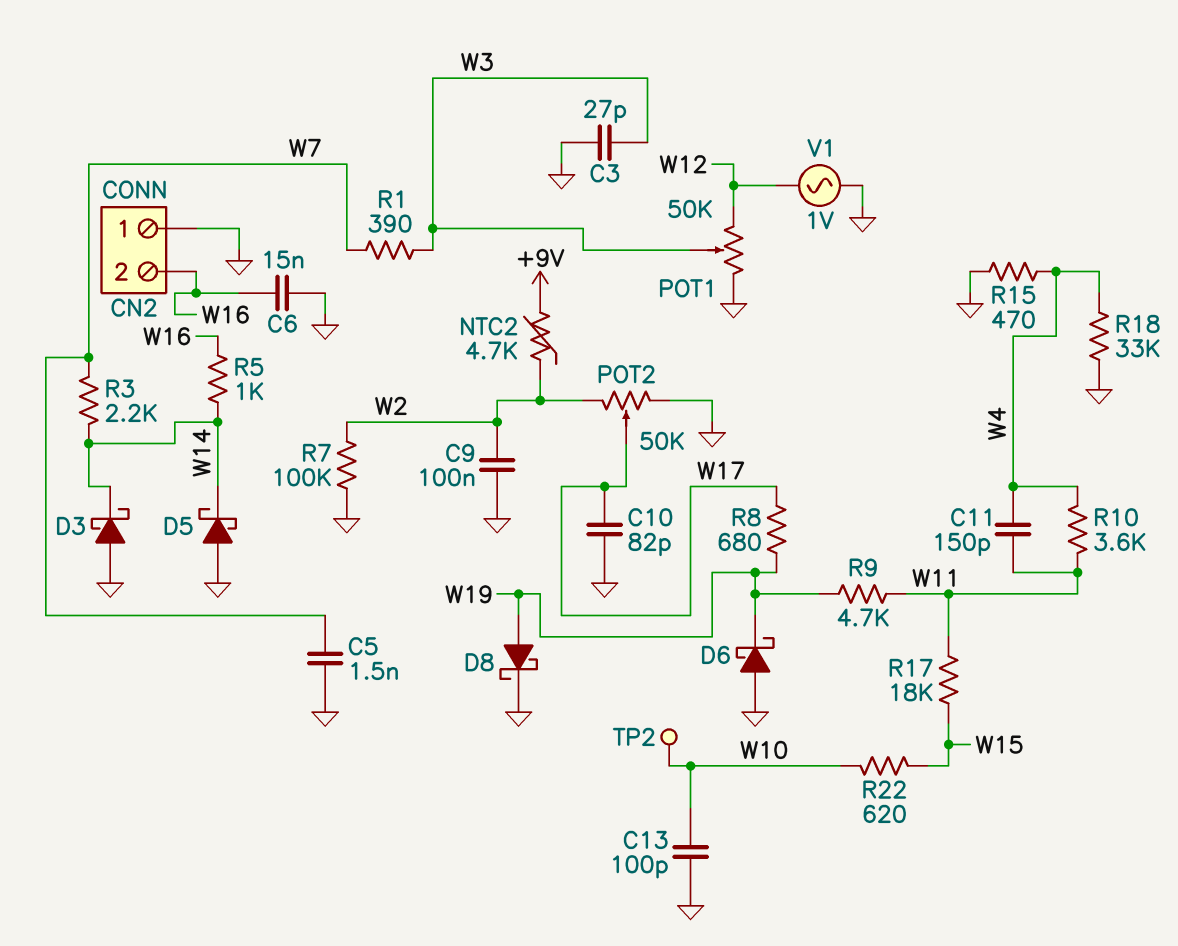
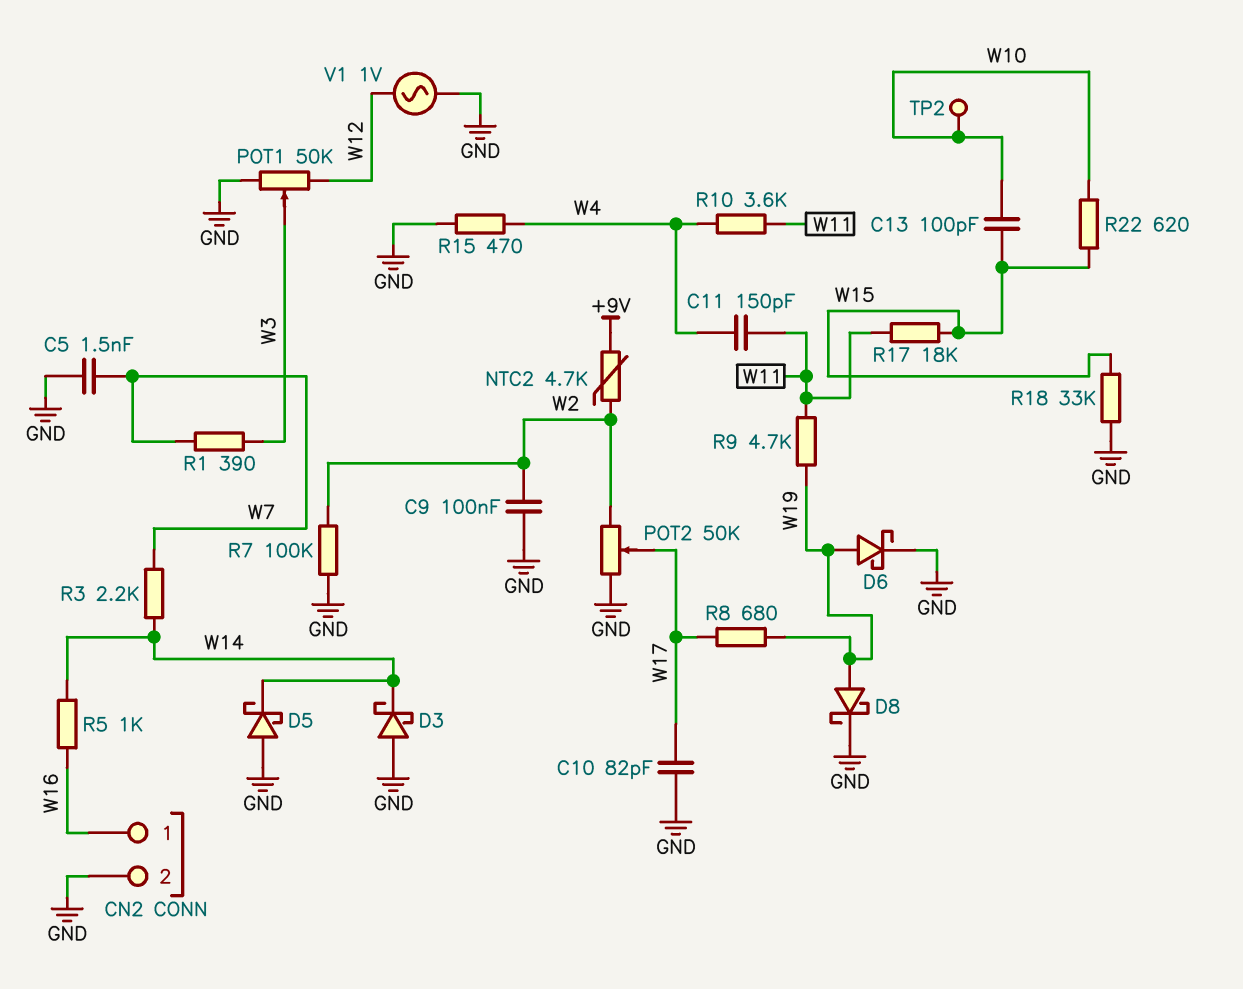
C3: 27pF (GND, W3) -> none
C6: 15nF (GND, W16) -> none
C13: 100pF (GND, W10) -> 100pF (W10, W15)
CN2 pin 1: GND -> W16
CN2 pin 2: W16 -> GND
D6: schottky (A GND, K W19) -> schottky (A W19, K GND)
R18: 33k (GND, W4) -> 33k (GND, W15)

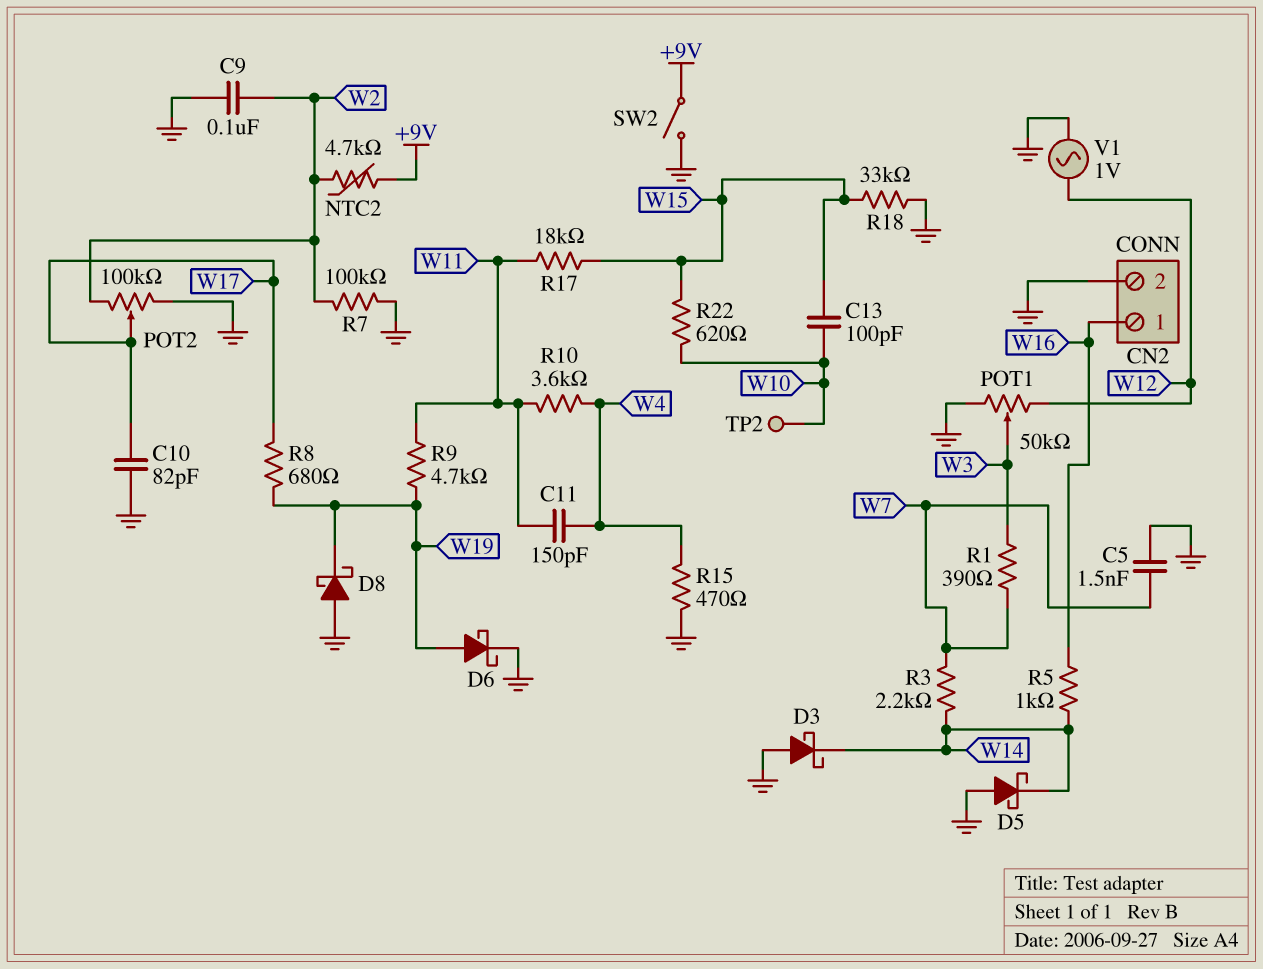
D8: schottky (A W19, K GND) -> schottky (A GND, K W19)
POT2: 50k (GND, W2, wiper W17) -> 100k (GND, W2, wiper W17)
SW2: none -> switch (+9V, GND)

